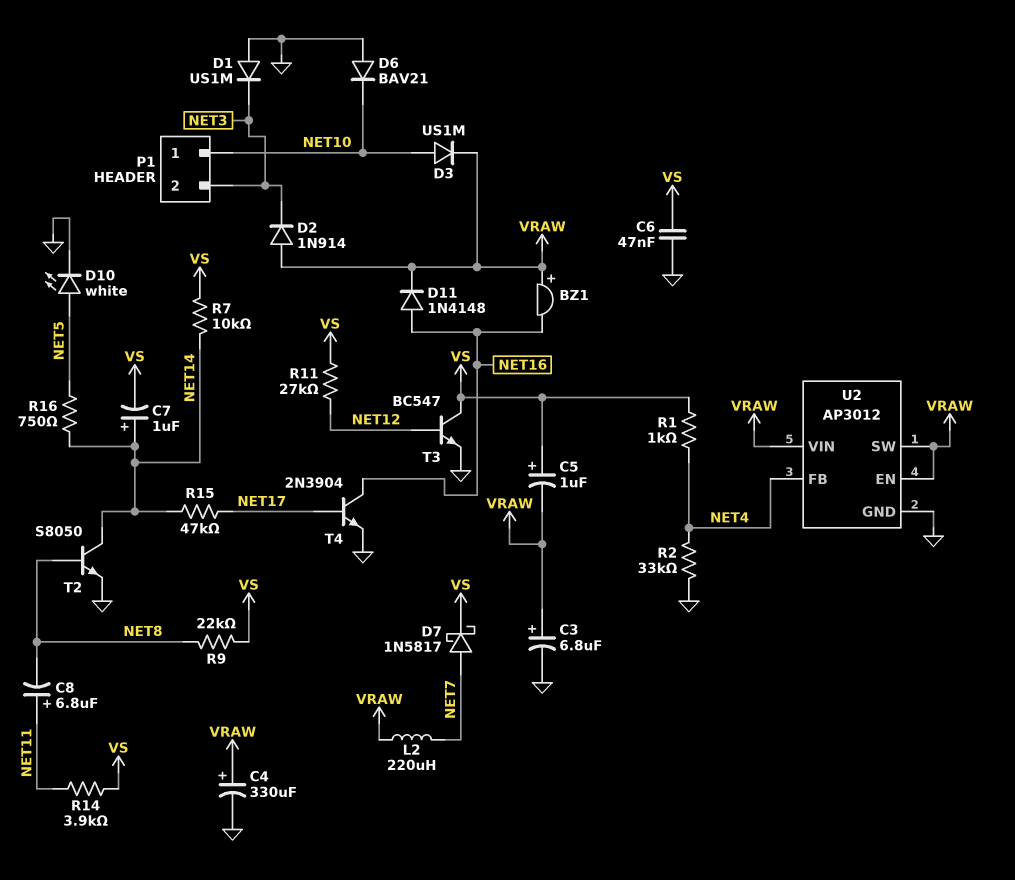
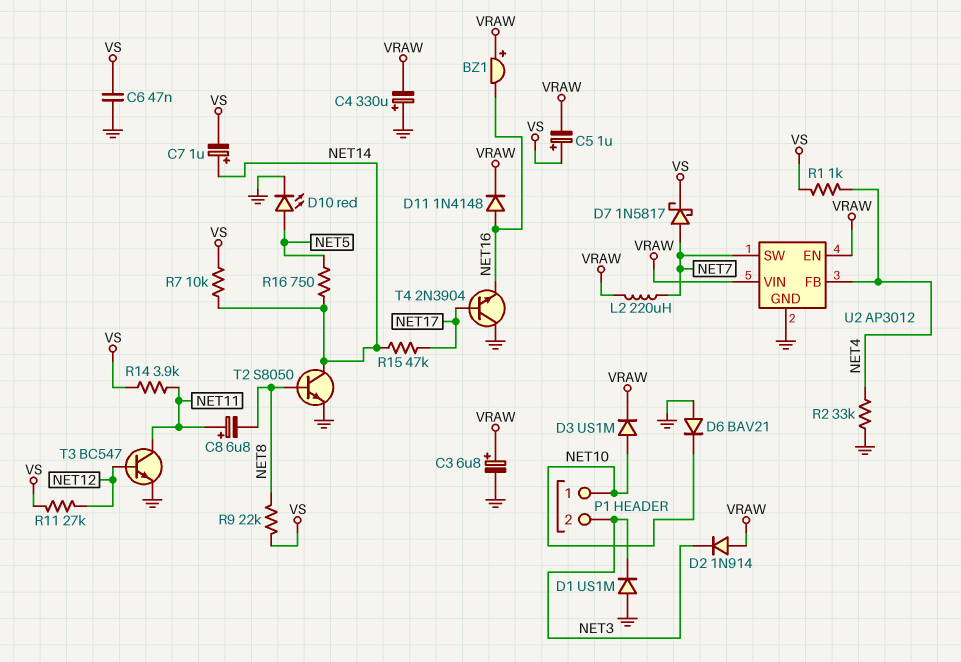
C4: 330uF (plus VRAW, minus GND) -> 330uF (plus GND, minus VRAW)
D10: LED white (A NET5, K GND) -> LED red (A NET5, K GND)
T3: NPN BC547 (B NET12, C VS, E GND) -> NPN BC547 (B NET12, C NET11, E GND)
T4: NPN 2N3904 (B NET17, C NET16, E GND) -> NPN 2N3904 (B NET17, C GND, E NET16)
U2 pin SW: VRAW -> NET7

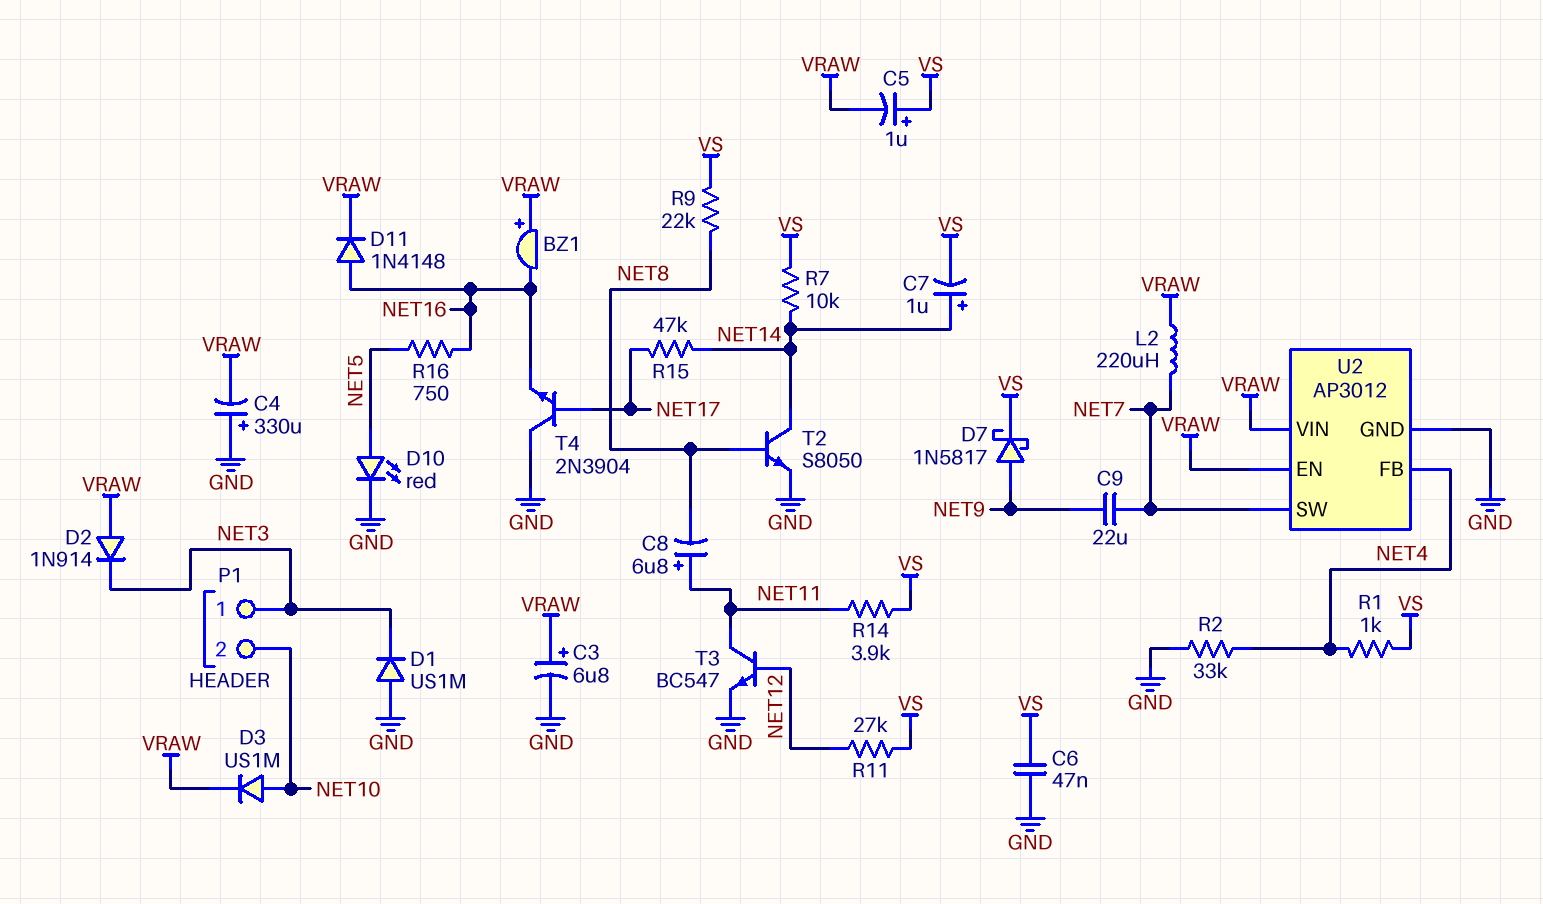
C9: none -> 22uF (NET7, NET9)
D6: diode BAV21 (A GND, K NET10) -> none
D7: schottky 1N5817 (A NET7, K VS) -> schottky 1N5817 (A NET9, K VS)
P1 pin 1: NET10 -> NET3
P1 pin 2: NET3 -> NET10
R16: 750 (NET5, NET14) -> 750 (NET5, NET16)

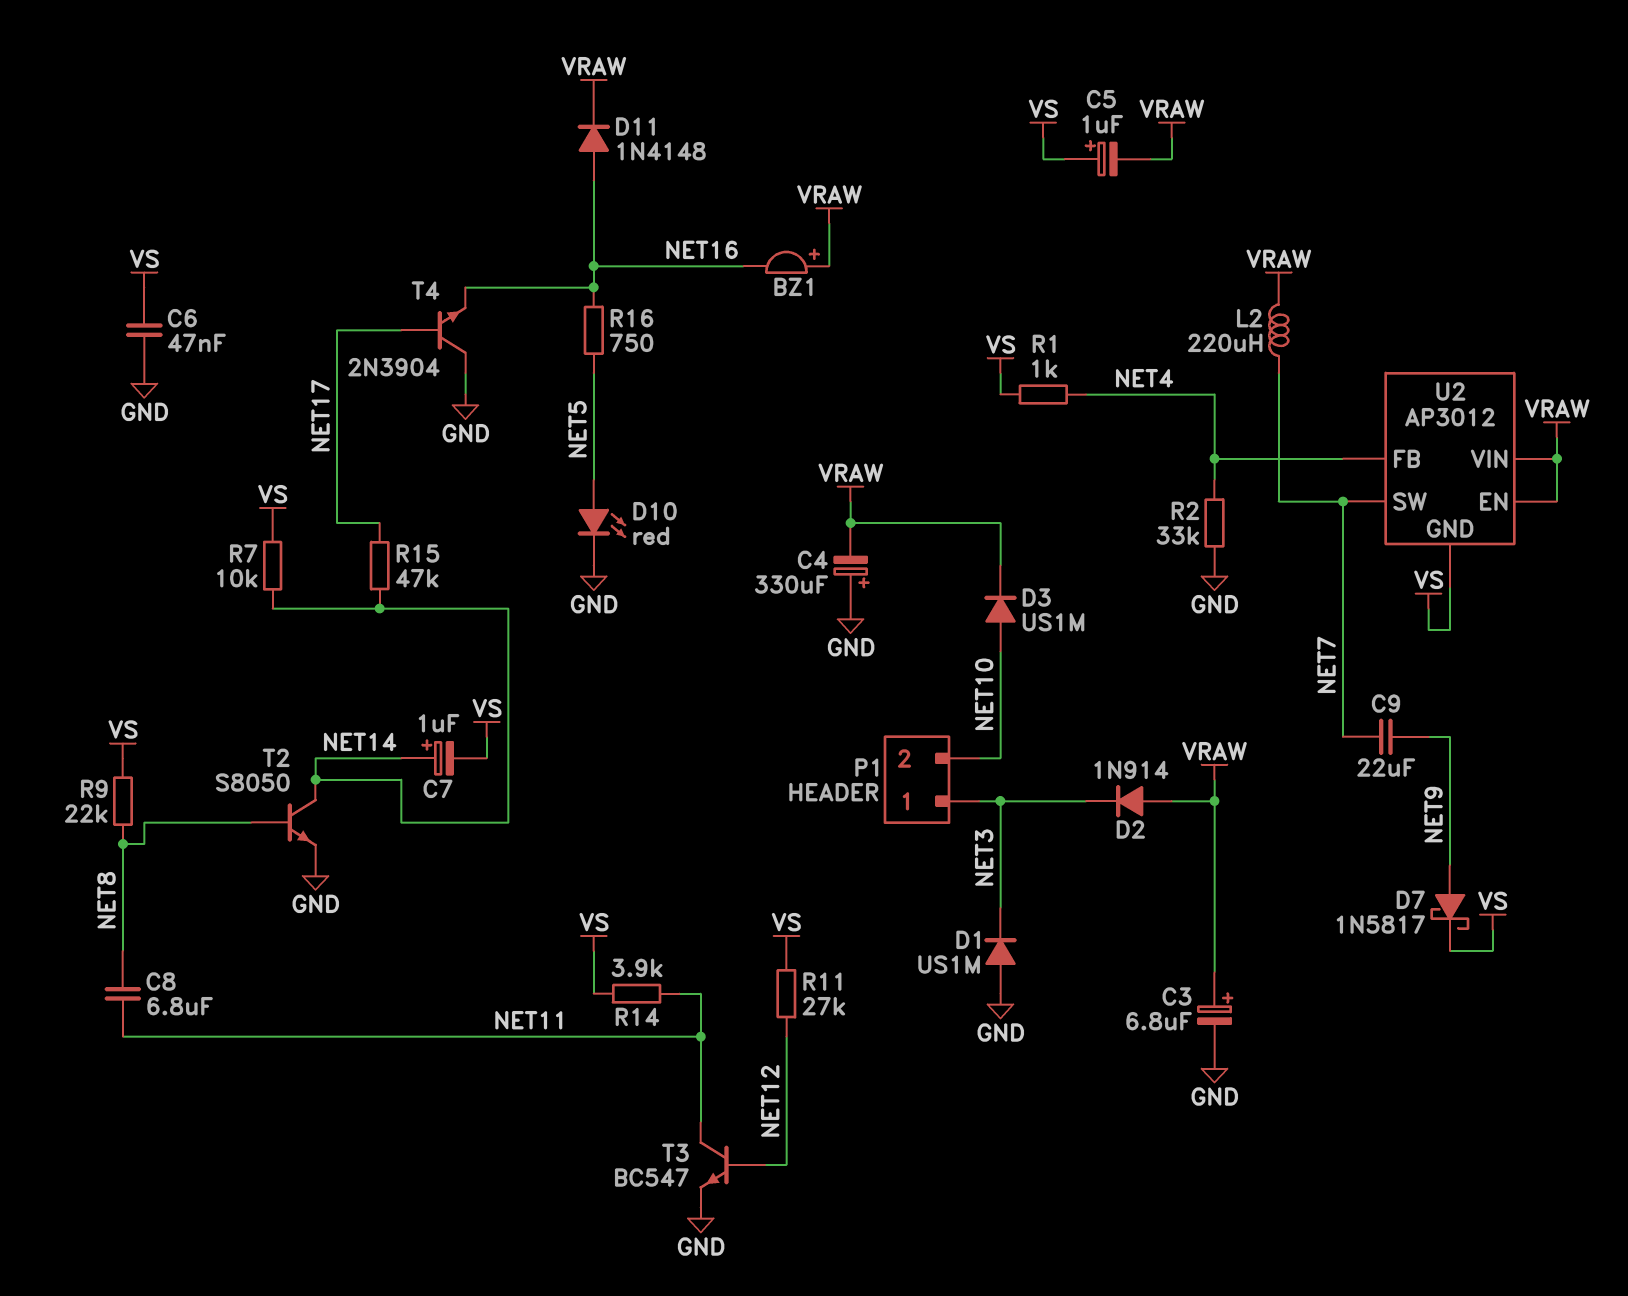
C8: 6.8uF (plus NET11, minus NET8) -> 6.8uF (NET8, NET11)
U2 pin GND: GND -> VS

